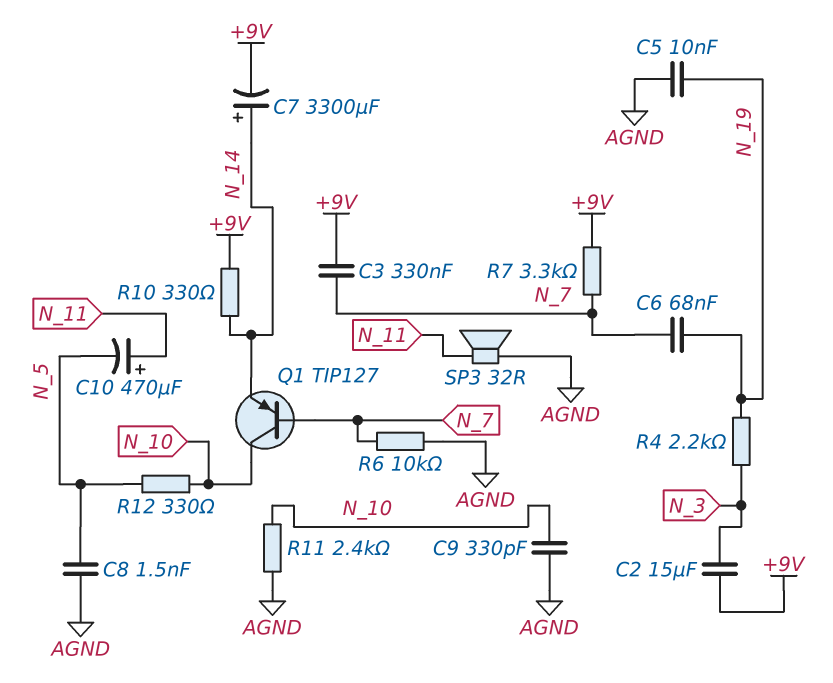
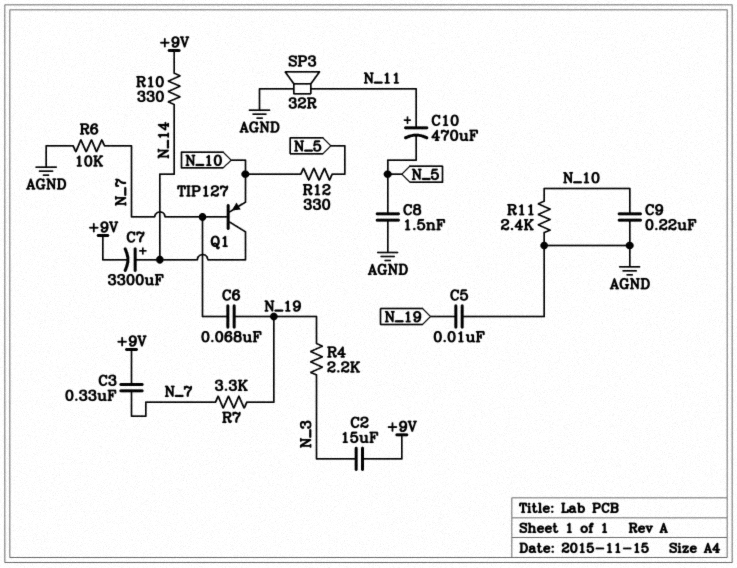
C9: 330pF (AGND, N_10) -> 220nF (AGND, N_10)
Q1: PNP TIP127 (B N_7, C N_10, E N_14) -> PNP TIP127 (B N_7, C N_14, E N_10)
R7: 3.3k (+9V, N_7) -> 3.3k (N_7, N_19)

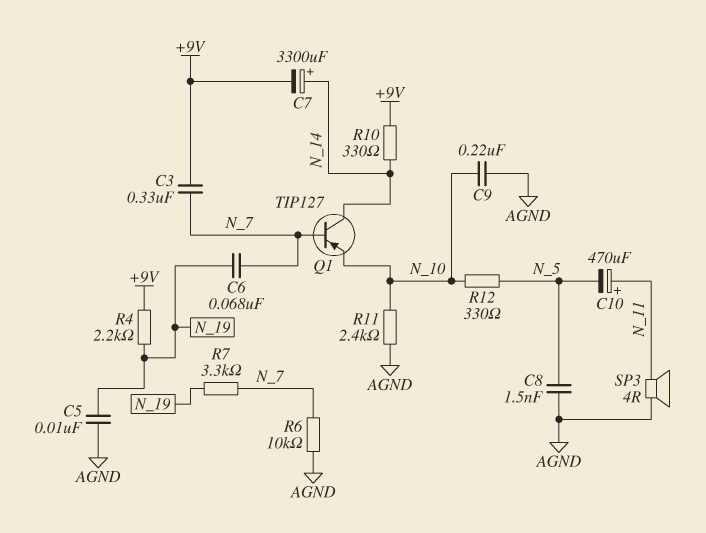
C2: 15uF (+9V, N_3) -> none
R4: 2.2k (N_3, N_19) -> 2.2k (+9V, N_19)
SP3: speaker 32R (AGND, N_11) -> speaker 4R (AGND, N_11)

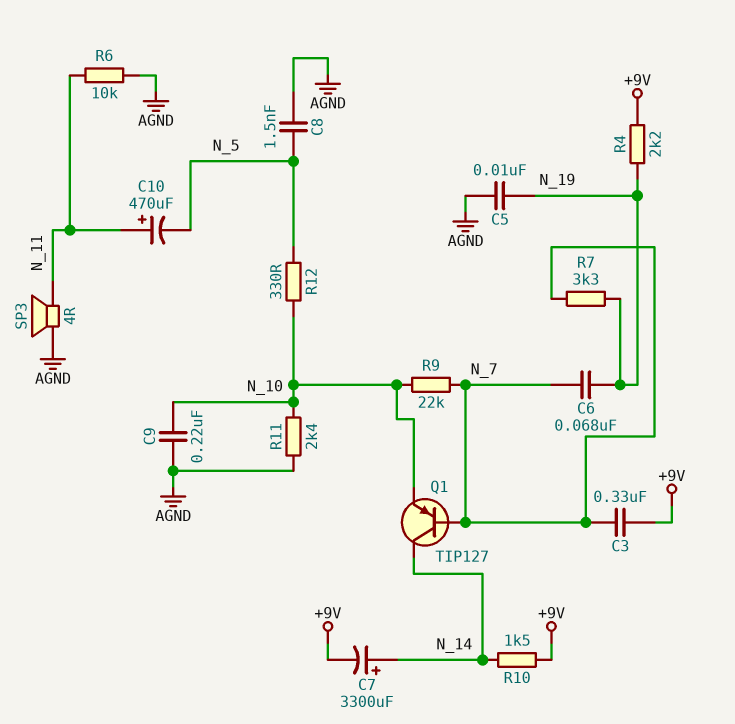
R6: 10k (AGND, N_7) -> 10k (AGND, N_11)
R9: none -> 22k (N_7, N_10)
R10: 330 (+9V, N_14) -> 1.5k (+9V, N_14)

